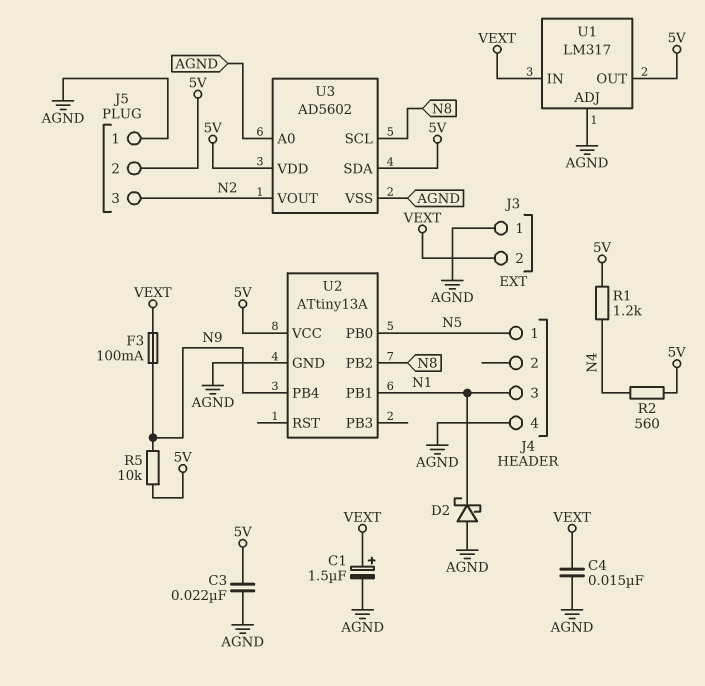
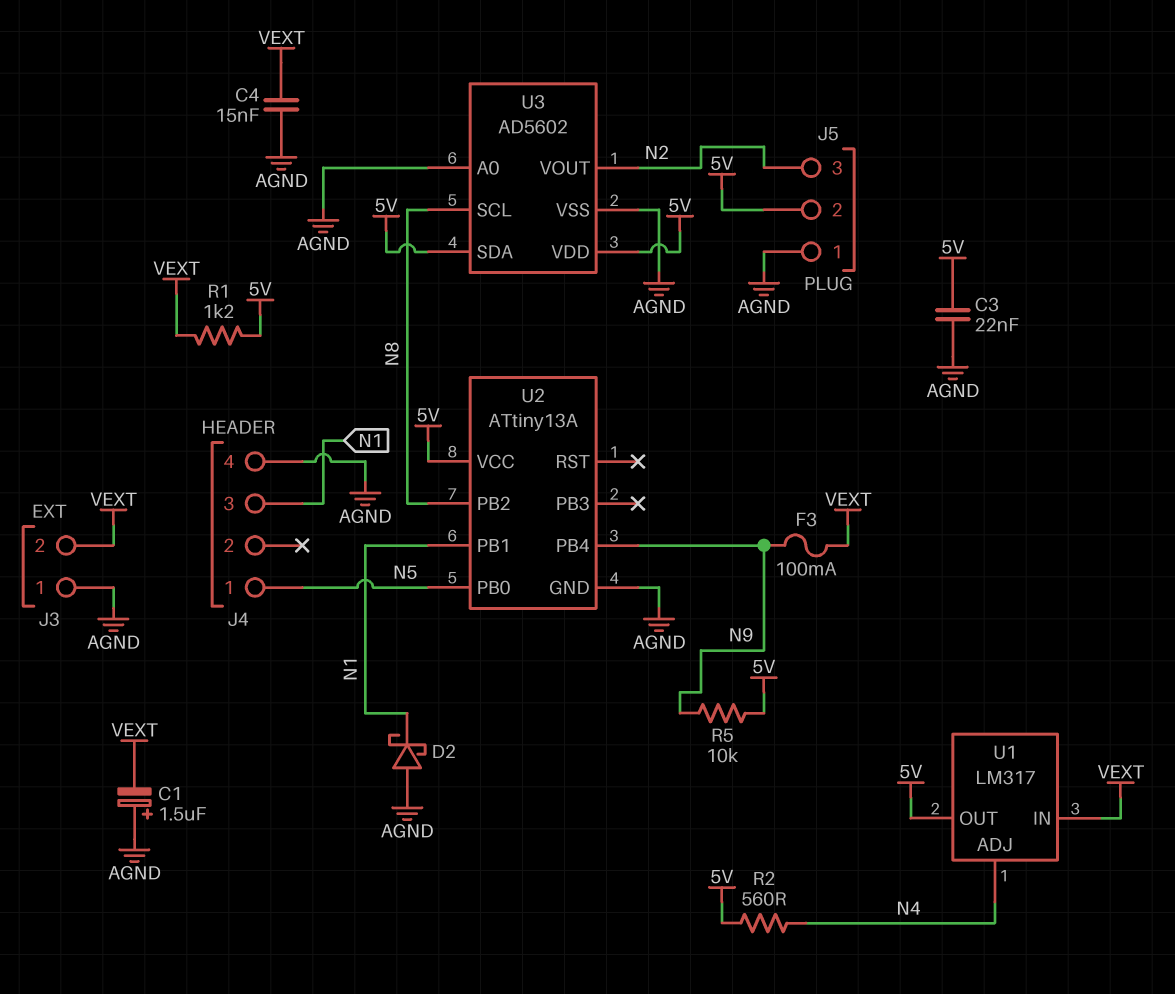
C1: 1.5uF (plus VEXT, minus AGND) -> 1.5uF (plus AGND, minus VEXT)
R1: 1.2k (5V, N4) -> 1.2k (5V, VEXT)
U1 pin ADJ: AGND -> N4

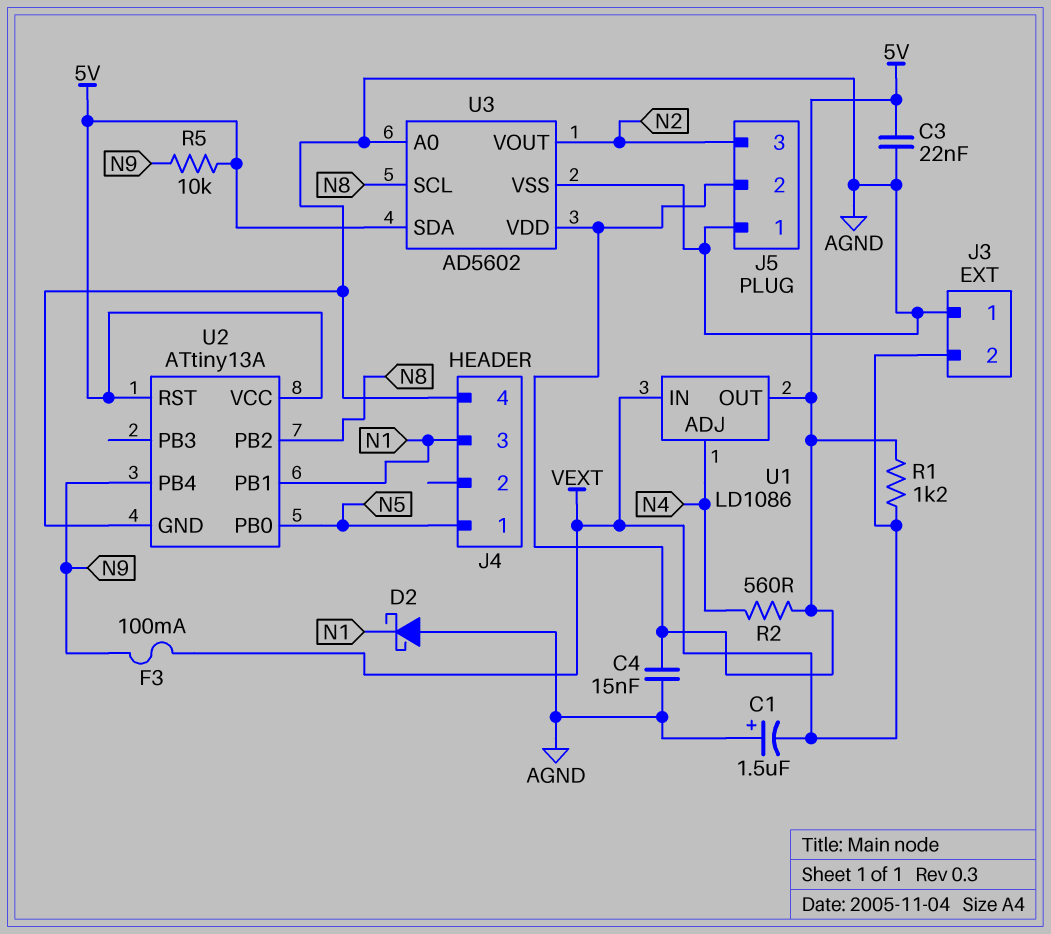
C4: 15nF (AGND, VEXT) -> 15nF (5V, AGND)
U1: LM317 -> LD1086
U2 pin RST: none -> 5V

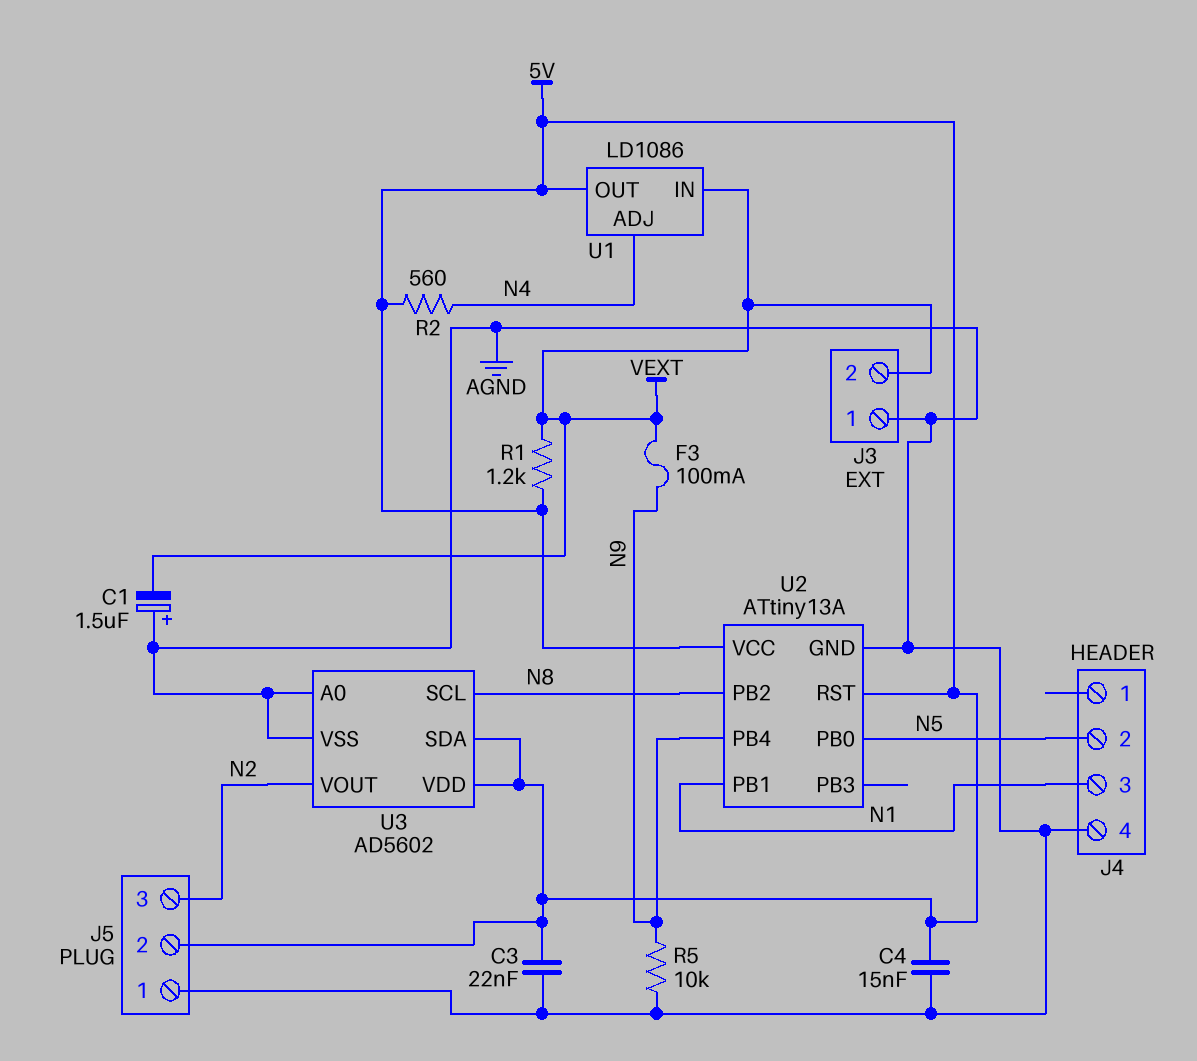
D2: schottky (A AGND, K N1) -> none
J4 pin 1: N5 -> none
J4 pin 2: none -> N5
R5: 10k (5V, N9) -> 10k (AGND, N9)

